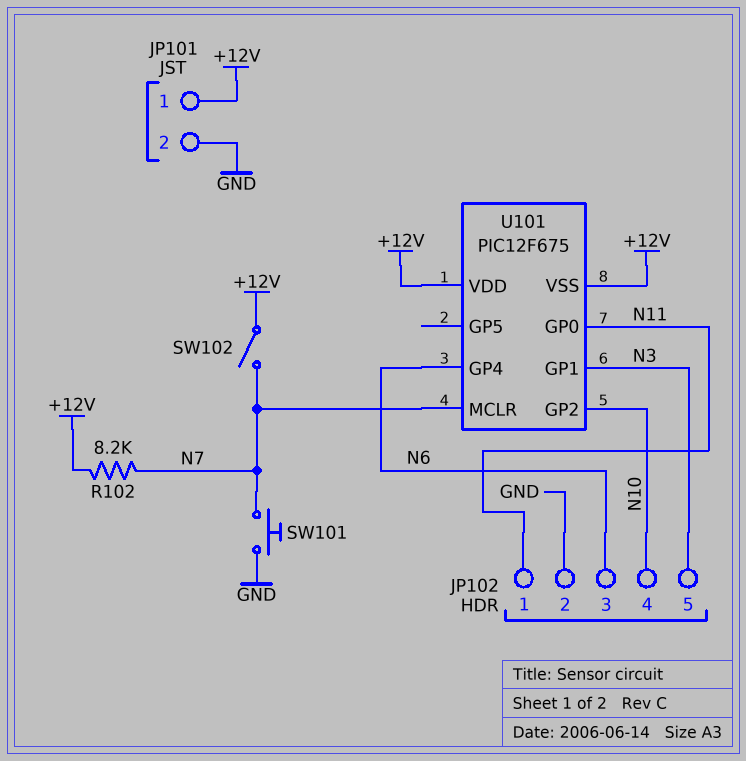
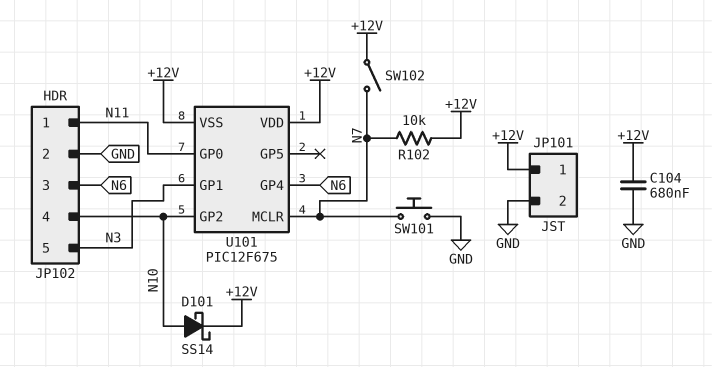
C104: none -> 680nF (+12V, GND)
D101: none -> schottky SS14 (A N10, K +12V)
R102: 8.2k (+12V, N7) -> 10k (+12V, N7)

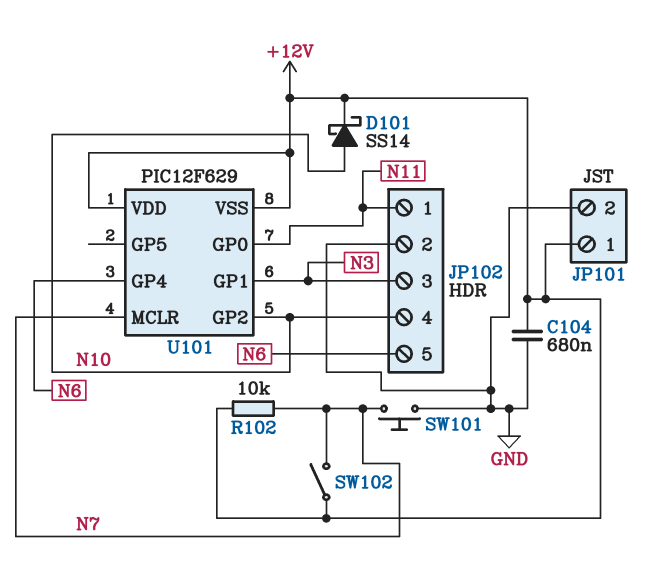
JP102 pin 3: N6 -> N3
JP102 pin 5: N3 -> N6
U101: PIC12F675 -> PIC12F629

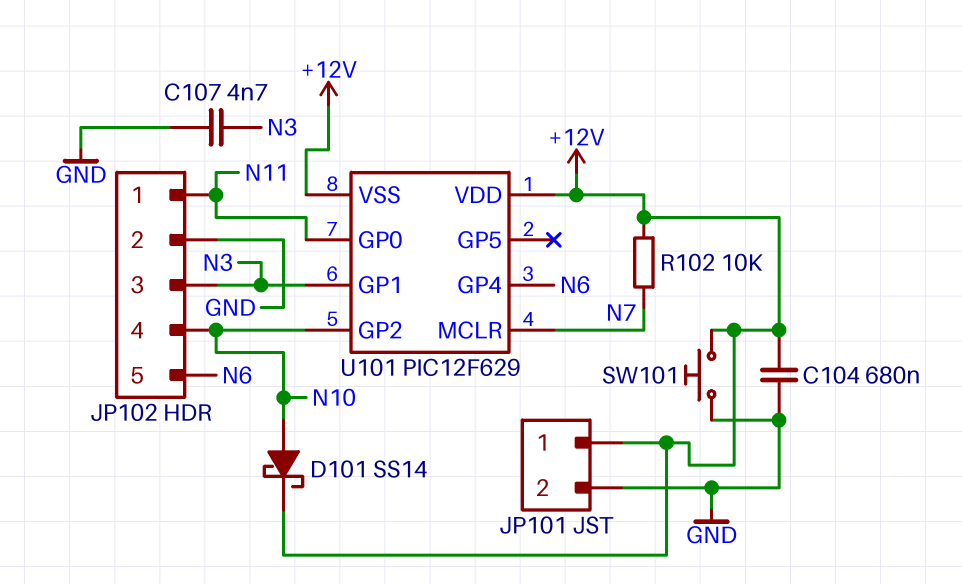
C107: none -> 4.7nF (GND, N3)
SW101: button (GND, N7) -> button (+12V, GND)
SW102: switch (+12V, N7) -> none

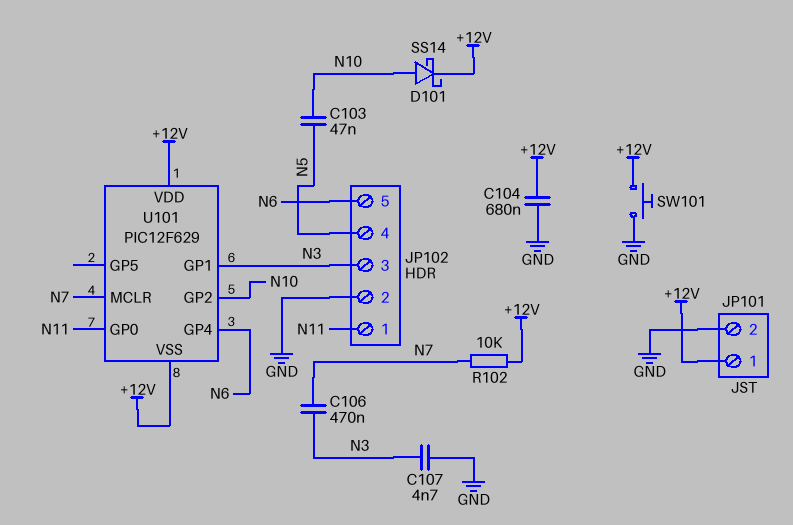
C103: none -> 47nF (N5, N10)
C106: none -> 470nF (N3, N7)
JP102 pin 4: N10 -> N5

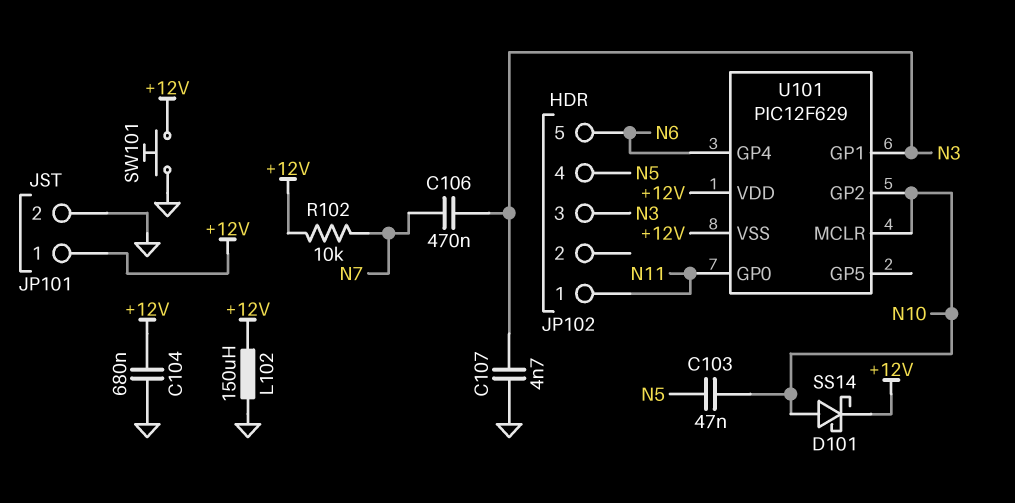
JP102 pin 2: GND -> none
L102: none -> 150uH (+12V, GND)
U101 pin MCLR: N7 -> N10

